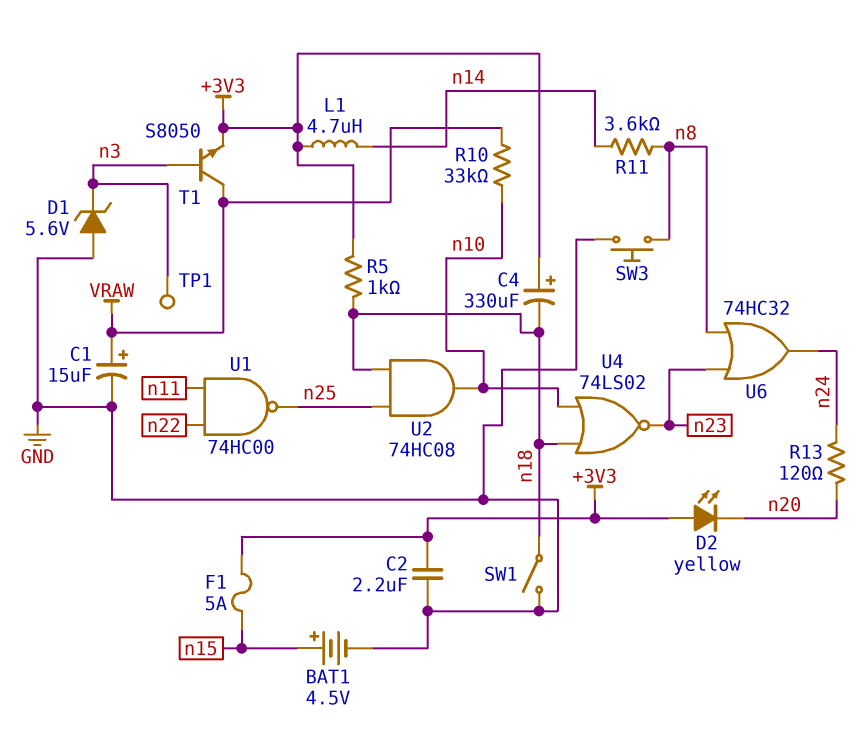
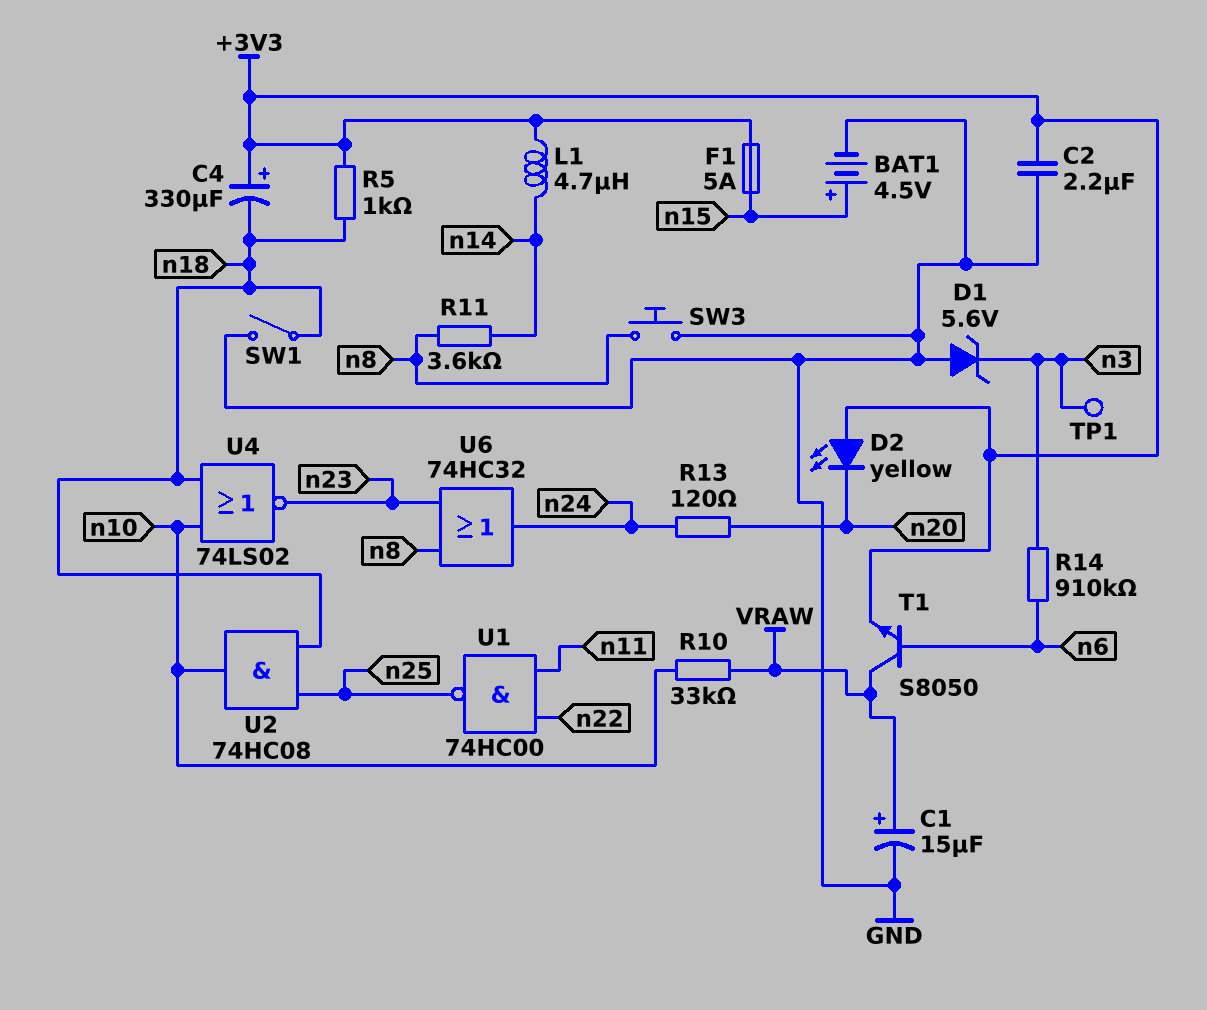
R14: none -> 910k (n3, n6)
T1: NPN S8050 (B n3, C VRAW, E +3V3) -> NPN S8050 (B n6, C VRAW, E +3V3)

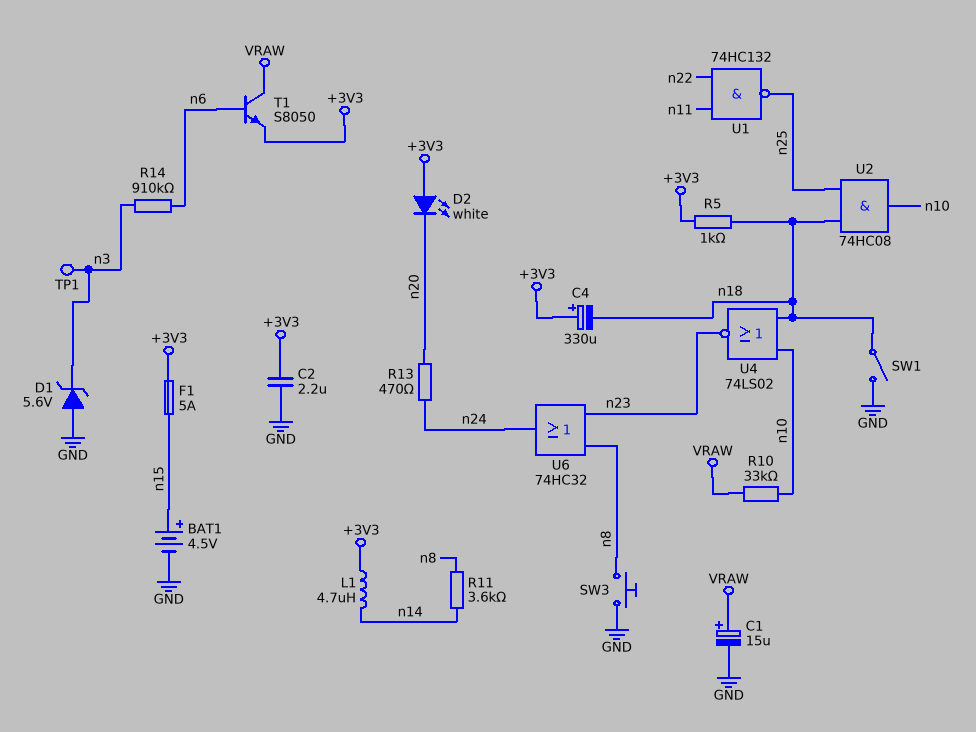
D2: LED yellow (A +3V3, K n20) -> LED white (A +3V3, K n20)
R13: 120 (n20, n24) -> 470 (n20, n24)
U1: NAND 74HC00 (in n11, in n22, out n25) -> NAND 74HC132 (in n11, in n22, out n25)

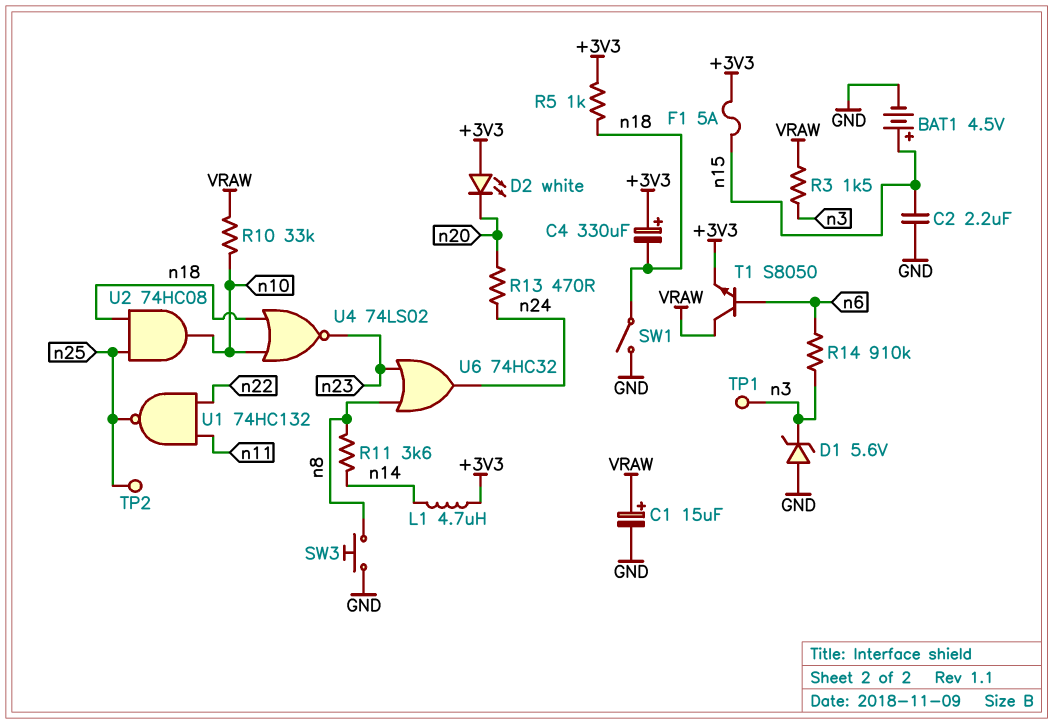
C2: 2.2uF (+3V3, GND) -> 2.2uF (GND, n15)
R3: none -> 1.5k (VRAW, n3)
TP2: none -> test point (n25)

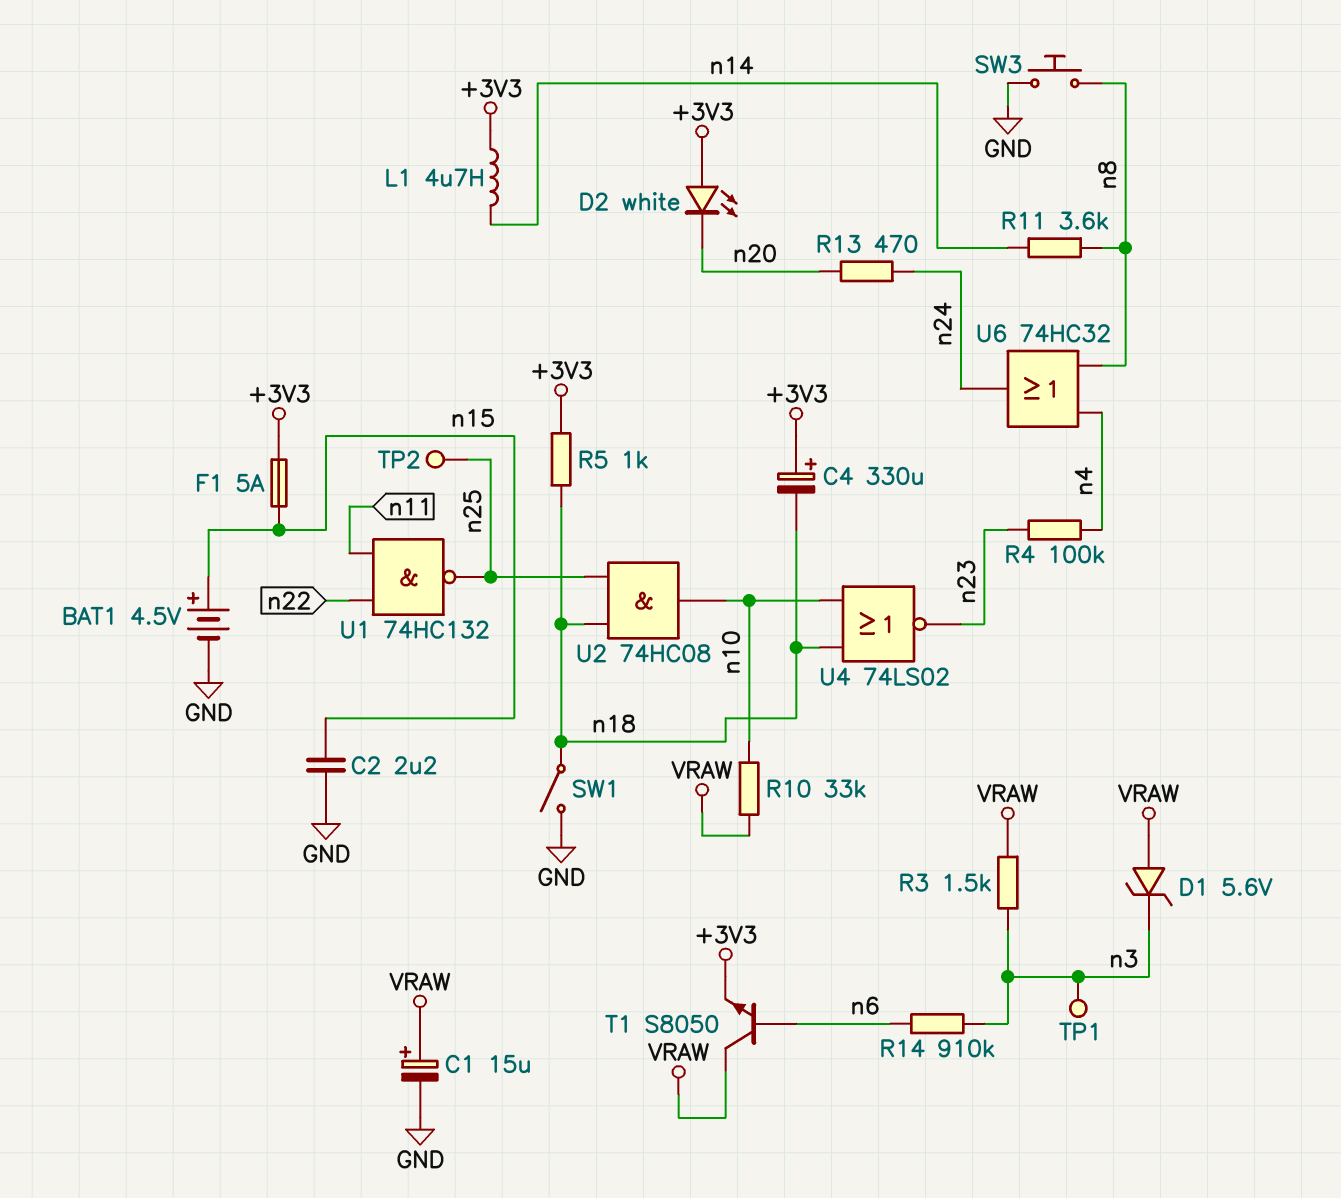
D1: zener 5.6V (A GND, K n3) -> zener 5.6V (A VRAW, K n3)
R4: none -> 100k (n4, n23)
U6: OR 74HC32 (in n8, in n23, out n24) -> OR 74HC32 (in n4, in n8, out n24)

